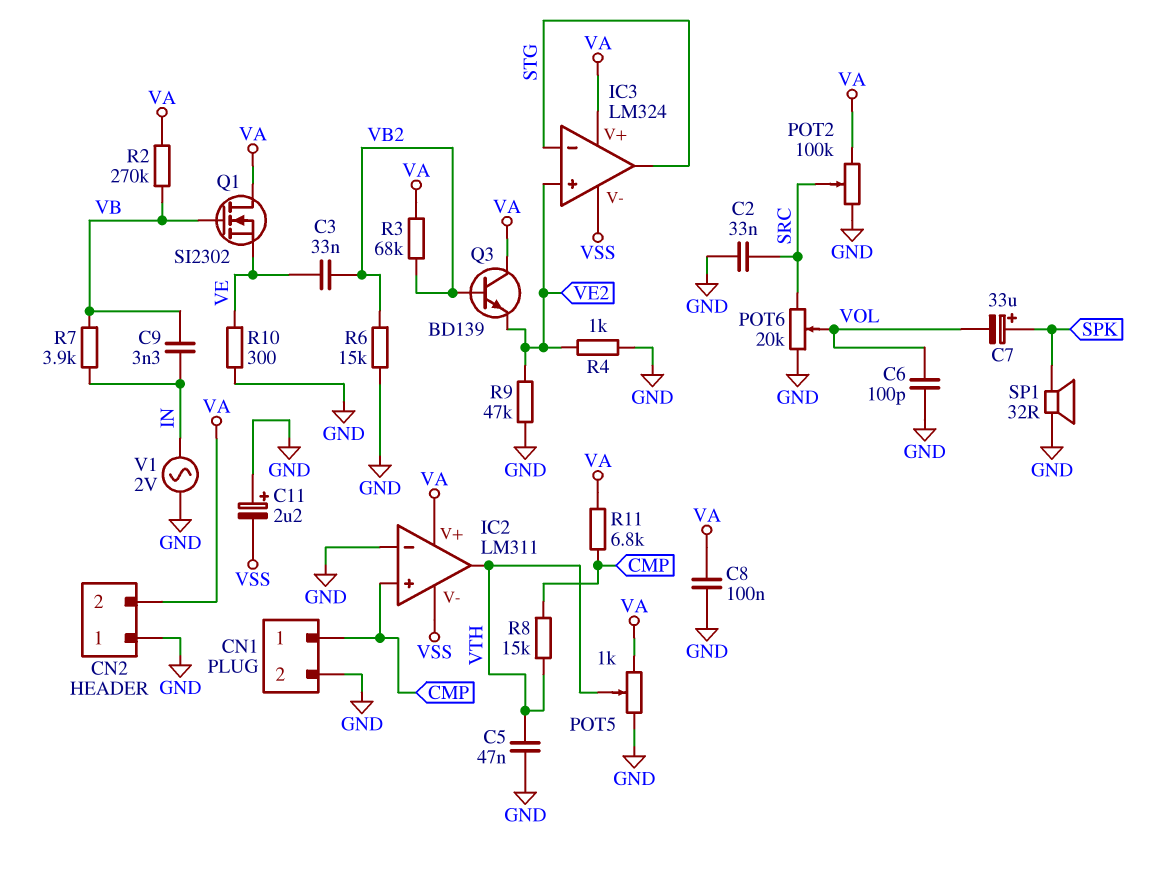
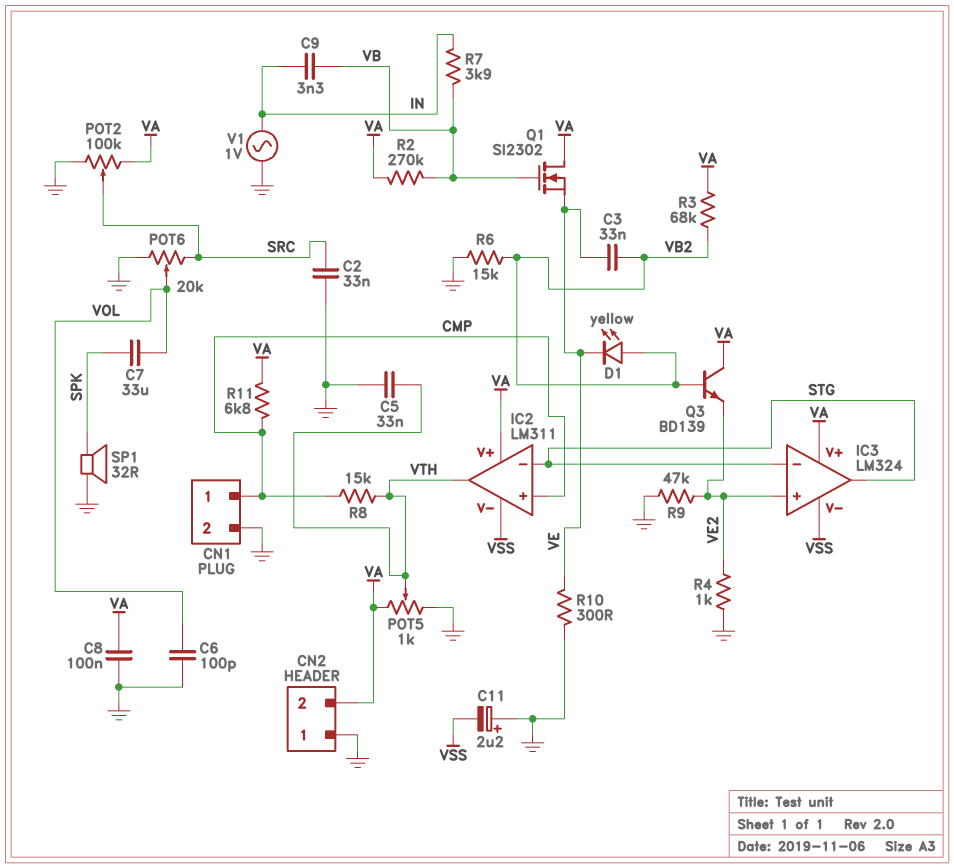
C5: 47nF (GND, VTH) -> 33nF (GND, VTH)
C7: 33uF (plus SPK, minus VOL) -> 33uF (SPK, VOL)
D1: none -> LED yellow (A VB2, K VE)
IC2 pin in-: GND -> STG
V1: AC 2V (GND, IN) -> AC 1V (GND, IN)

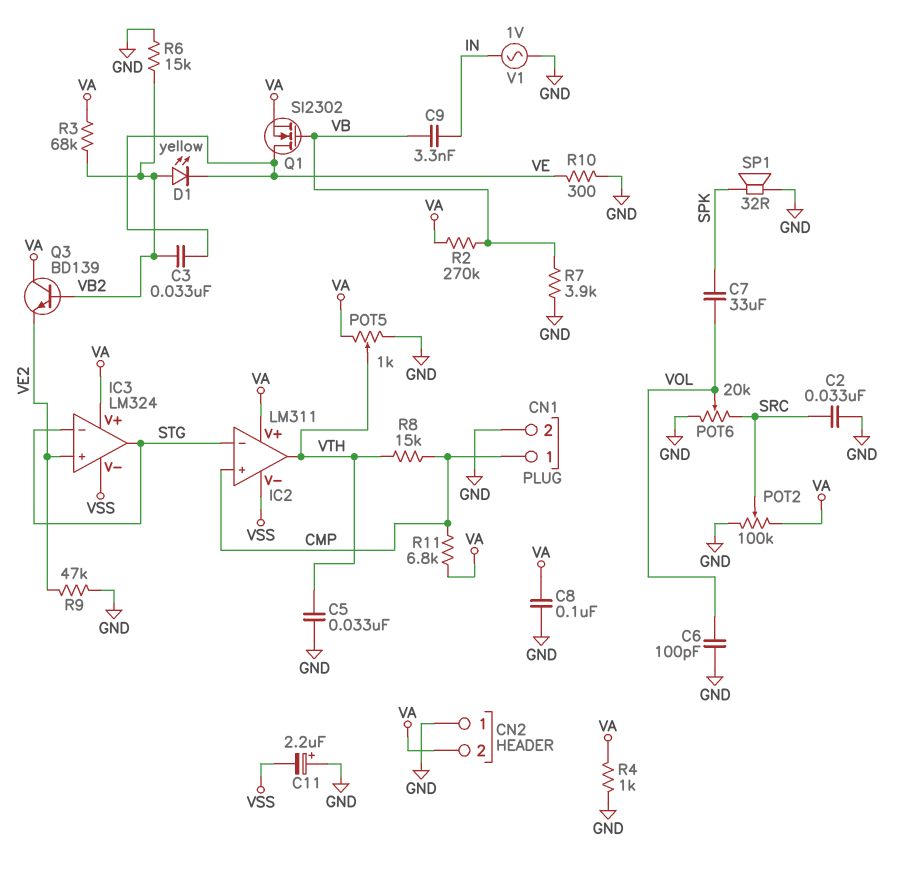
Q1: NMOS SI2302 (G VB, D VA, S VE) -> NMOS SI2302 (G VB, D VE, S VA)
R4: 1k (GND, VE2) -> 1k (GND, VA)
R7: 3.9k (IN, VB) -> 3.9k (GND, VB)

